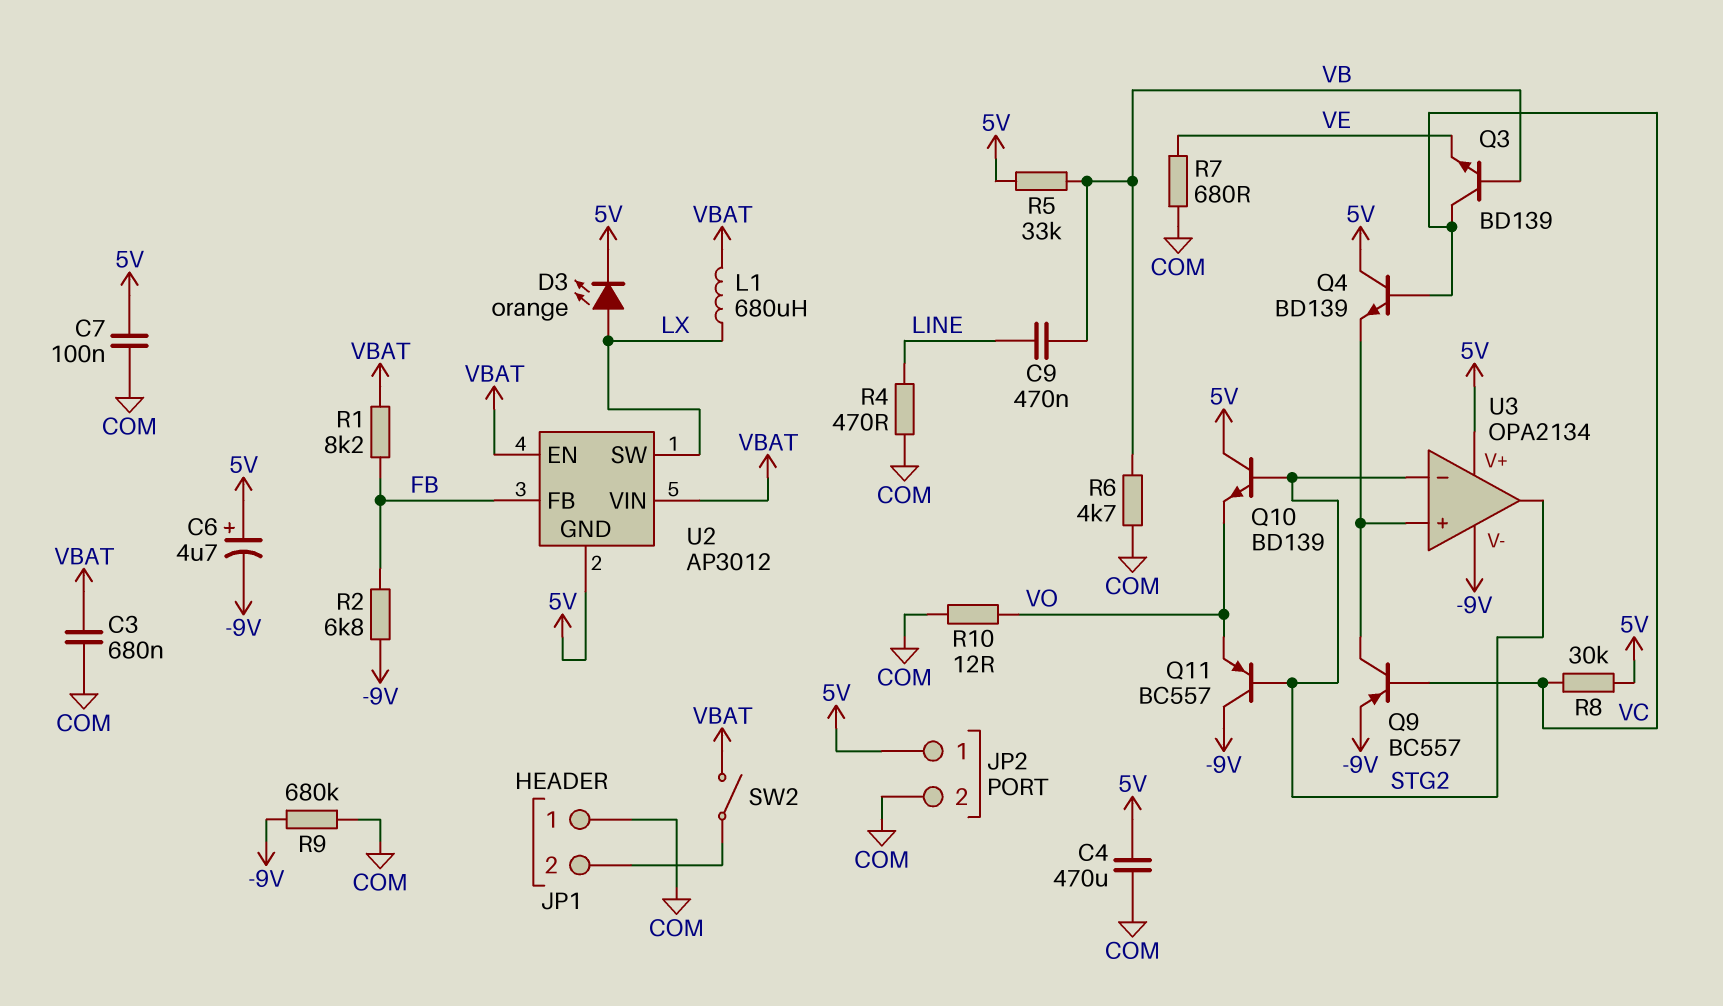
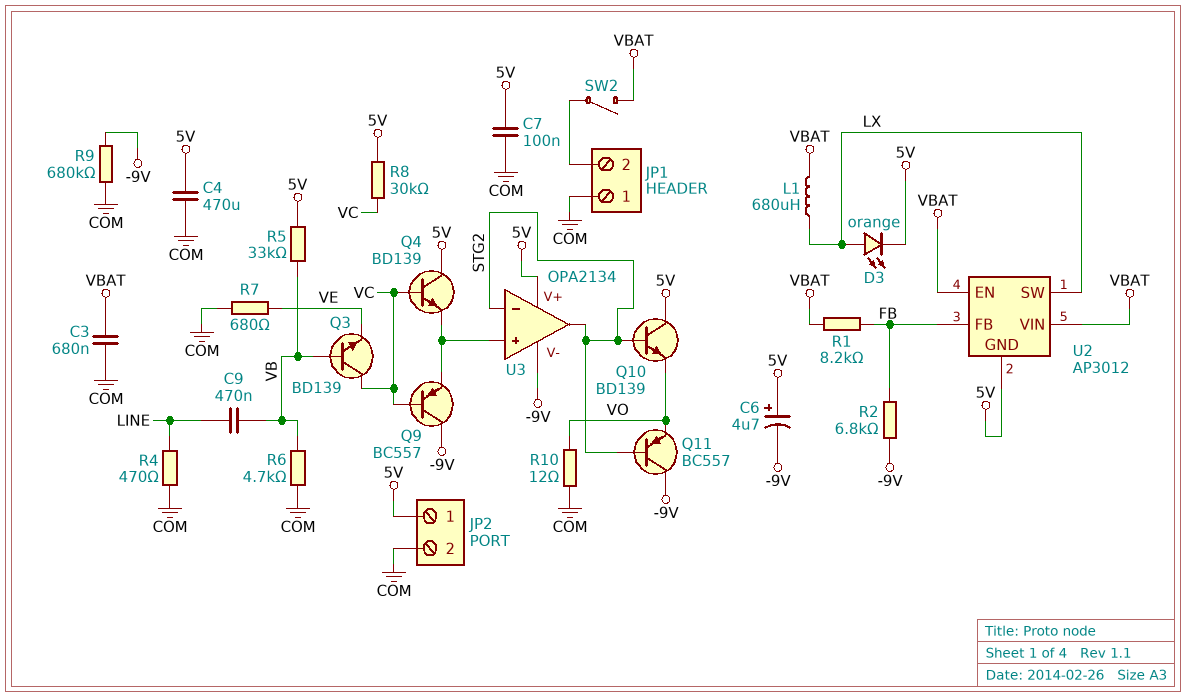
Q9: PNP BC557 (B VC, C U3/in+, E -9V) -> PNP BC557 (B VC, C -9V, E U3/in+)

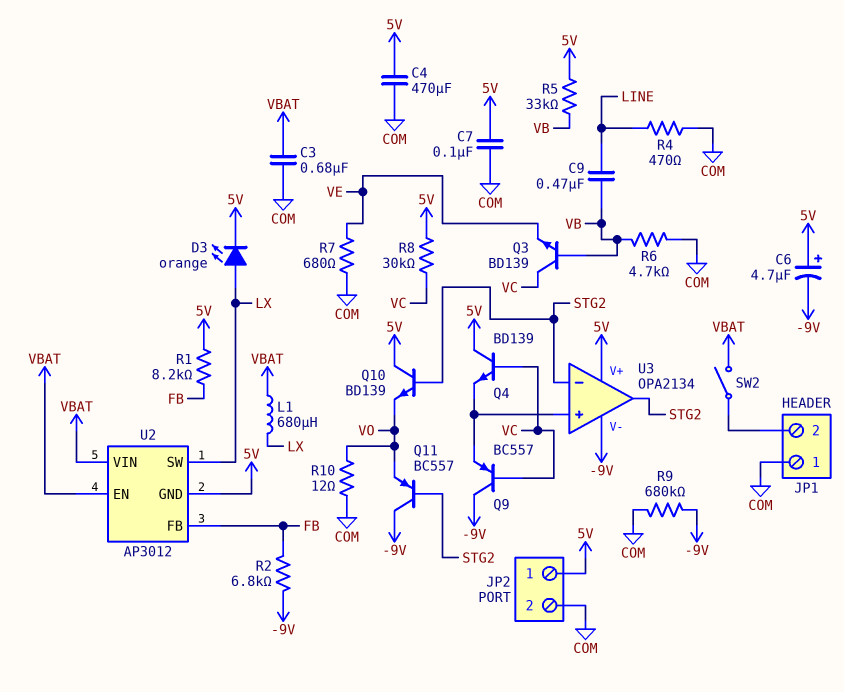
R1: 8.2k (FB, VBAT) -> 8.2k (5V, FB)

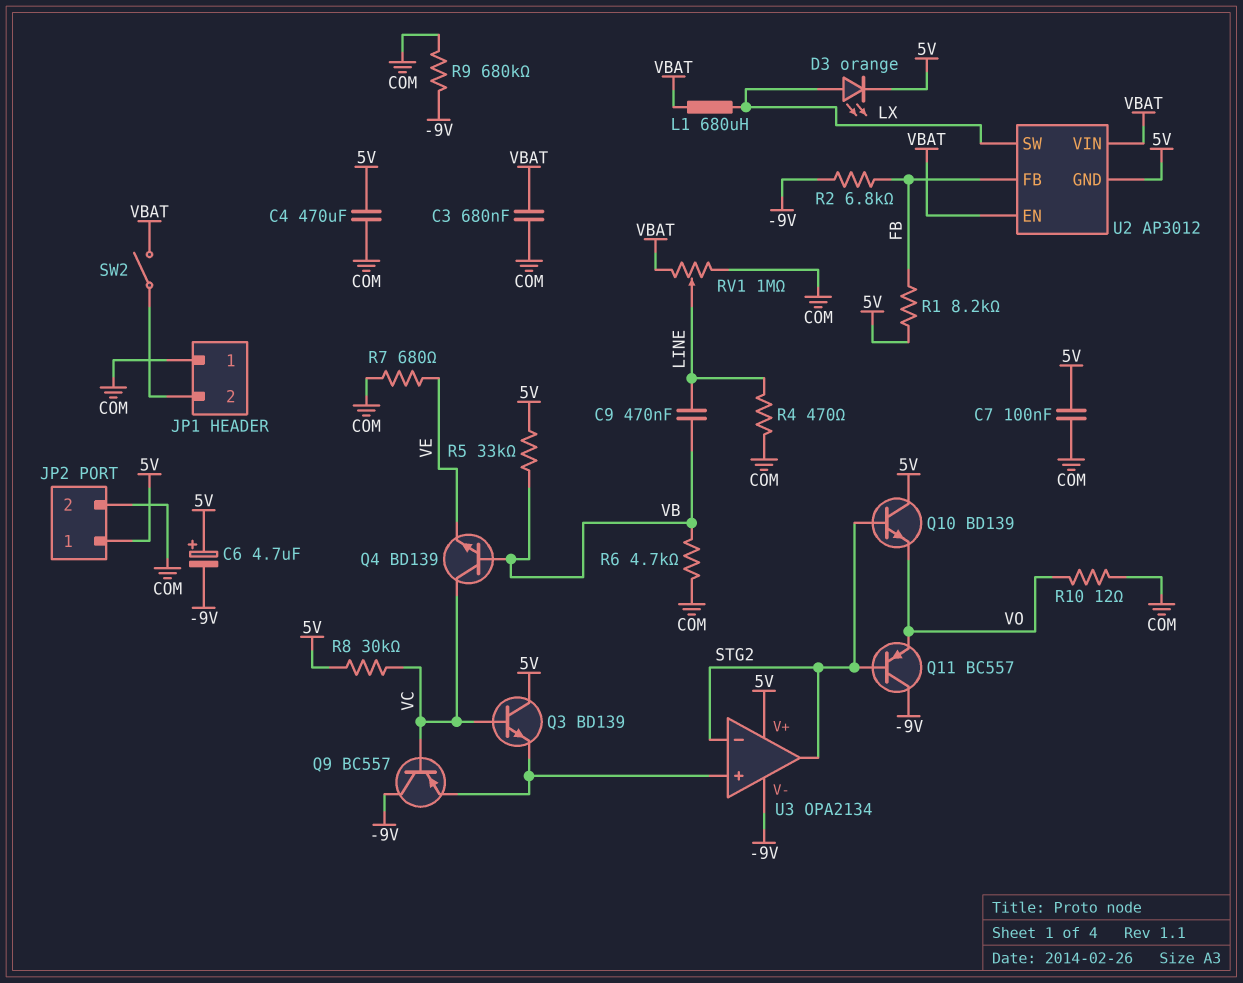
Q3: NPN BD139 (B VB, C VC, E VE) -> NPN BD139 (B VC, C 5V, E U3/in+)
Q4: NPN BD139 (B VC, C 5V, E U3/in+) -> NPN BD139 (B VB, C VC, E VE)
RV1: none -> 1M (COM, VBAT, wiper LINE)

